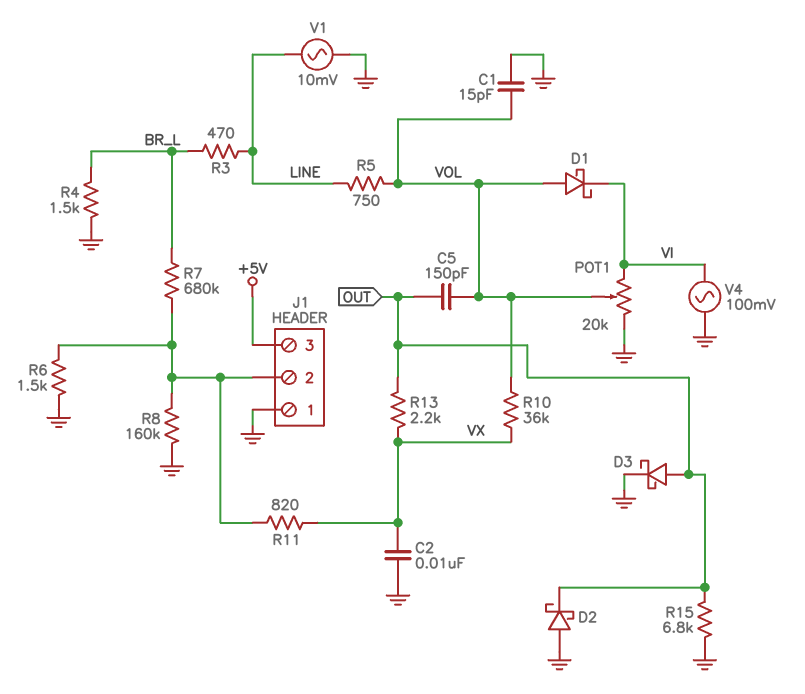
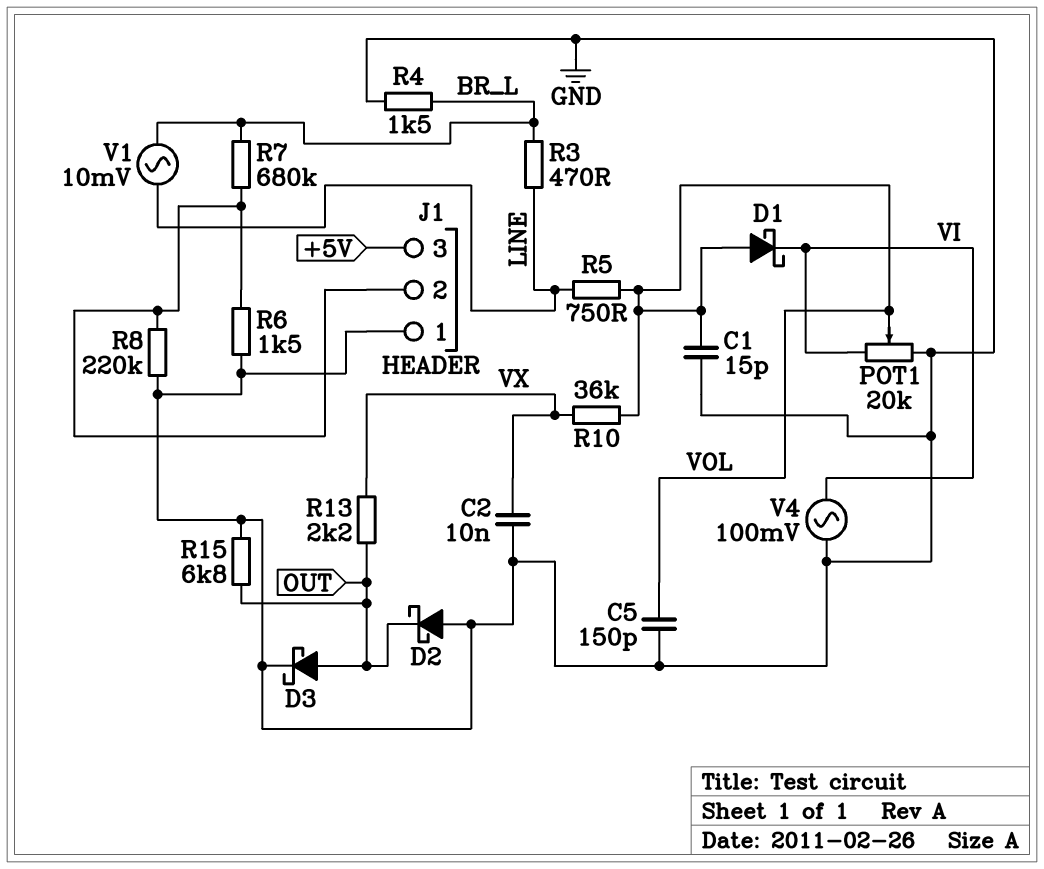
C5: 150pF (OUT, VOL) -> 150pF (GND, VOL)
R8: 160k (GND, J1/2) -> 220k (GND, J1/2)
R11: 820 (J1/2, VX) -> none
V1: AC 10mV (GND, LINE) -> AC 10mV (BR_L, LINE)

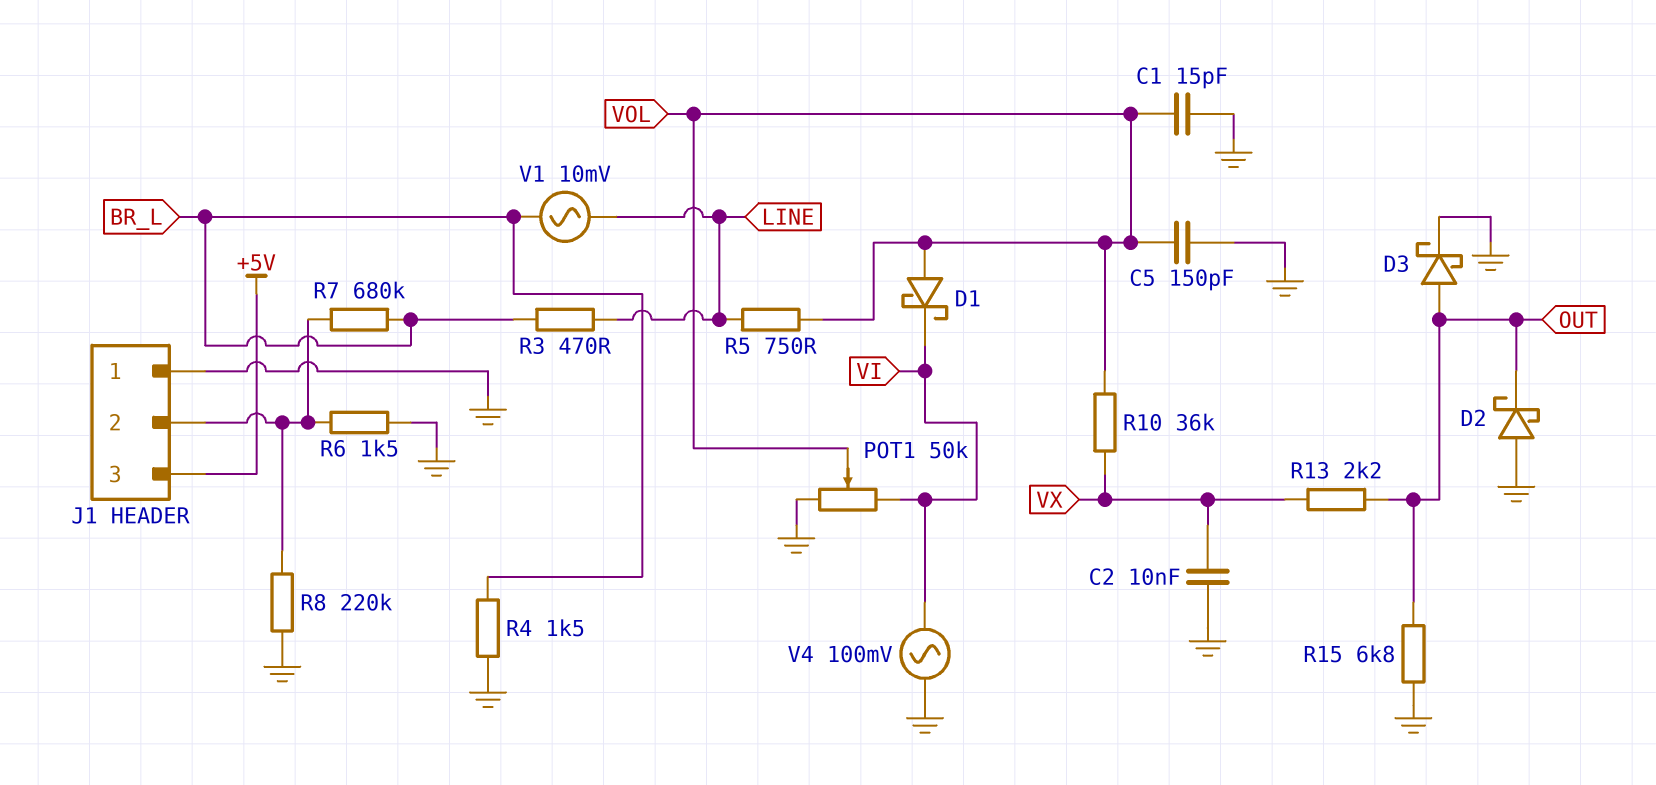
POT1: 20k (GND, VI, wiper VOL) -> 50k (GND, VI, wiper VOL)

